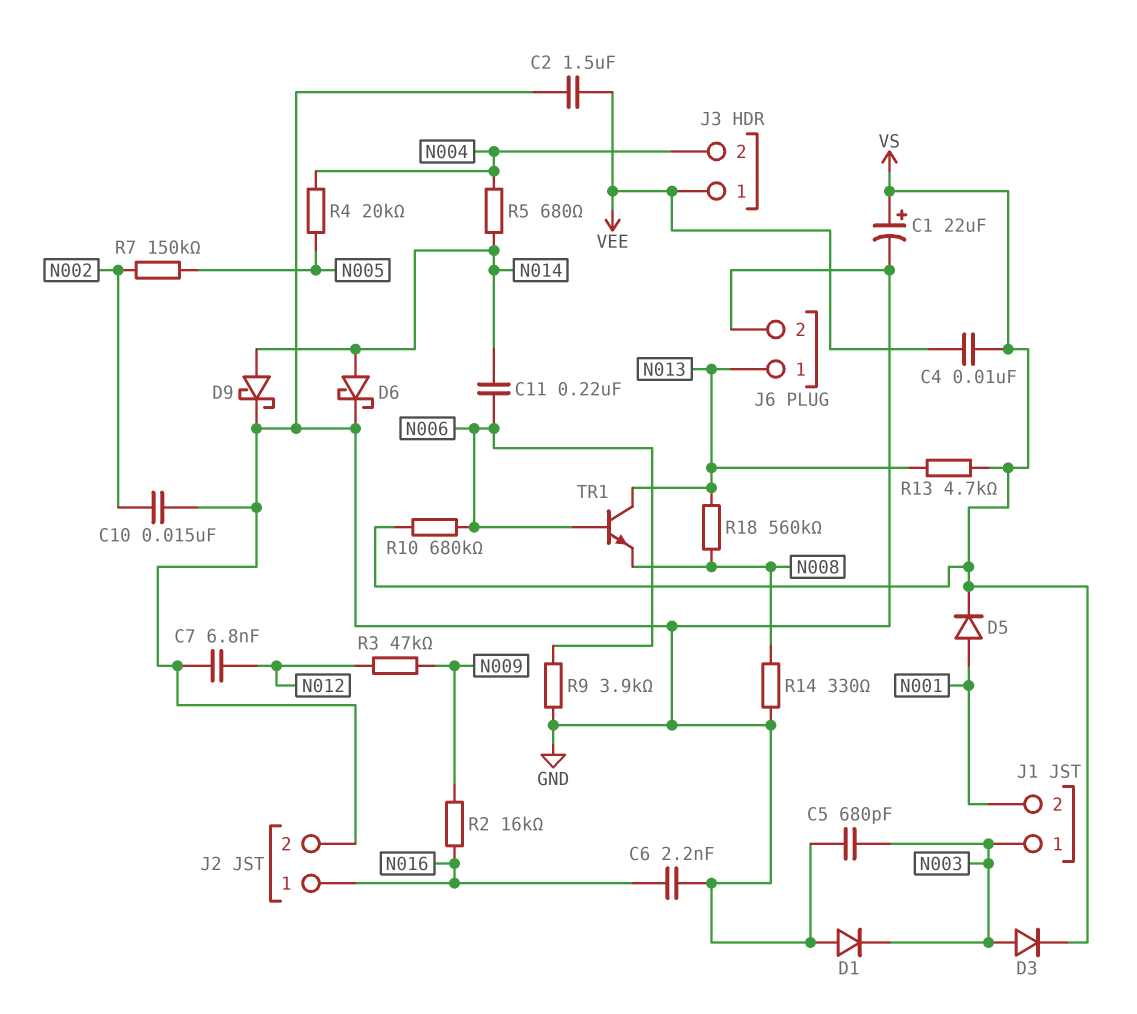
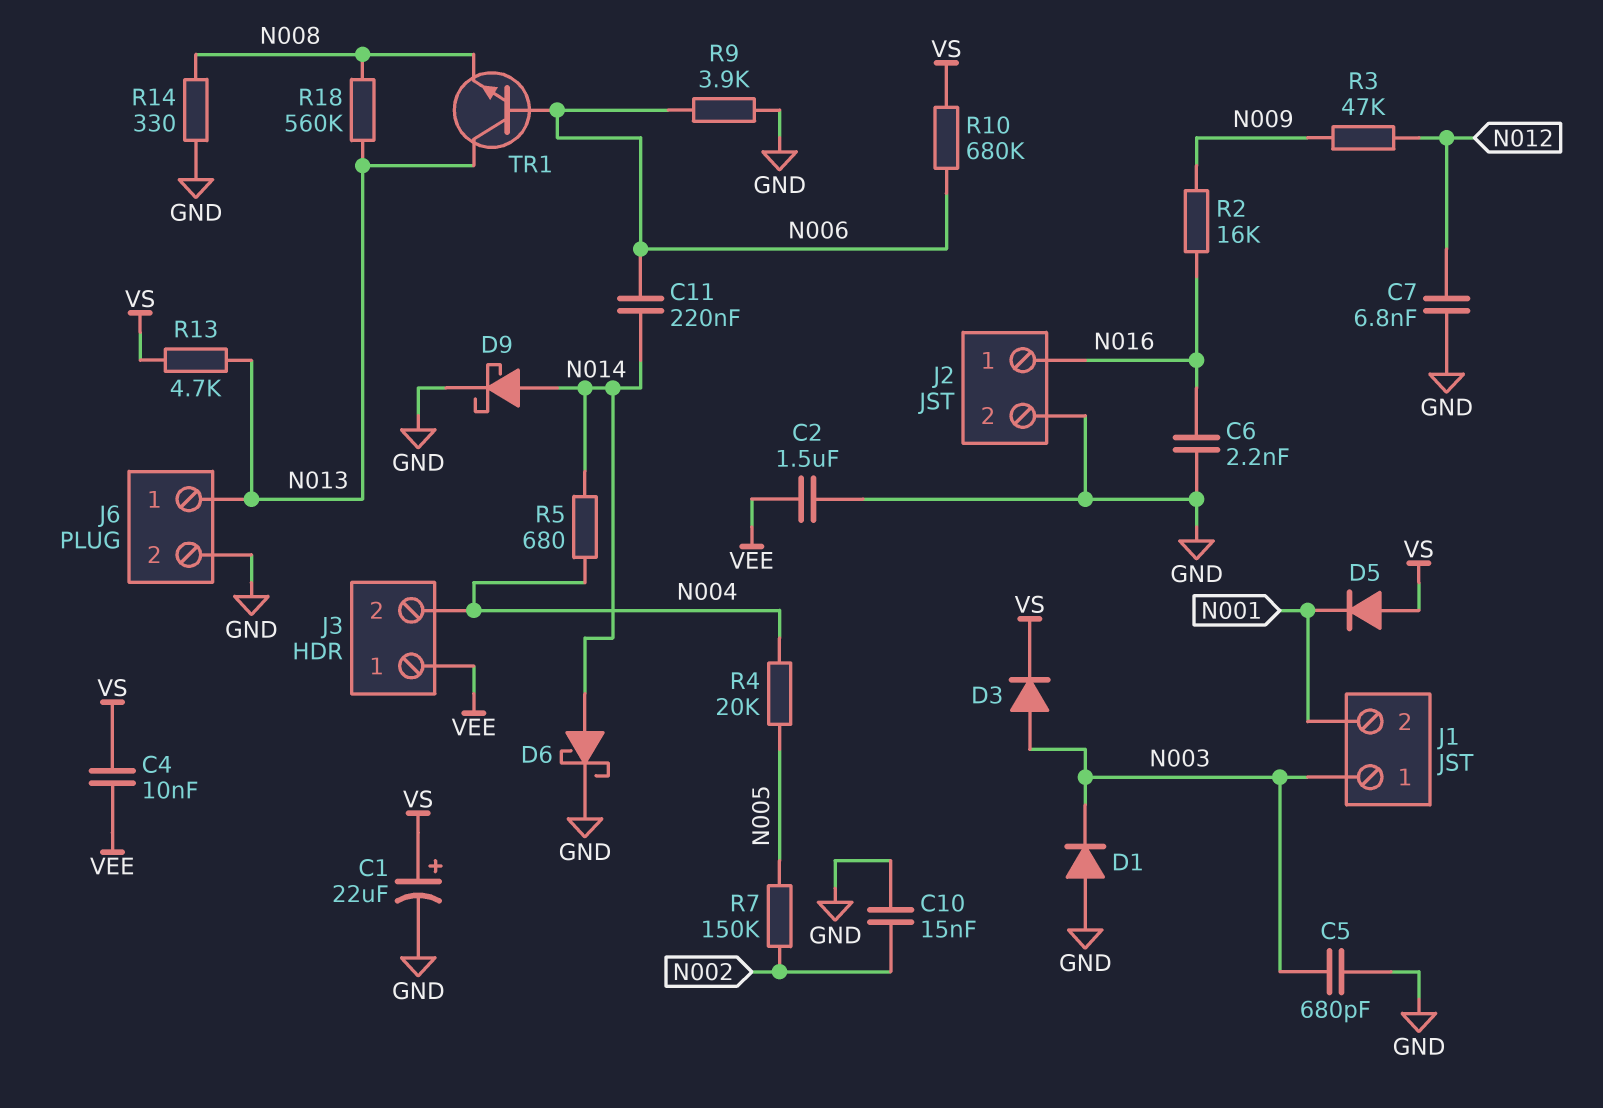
D5: diode (A N001, K VS) -> diode (A VS, K N001)

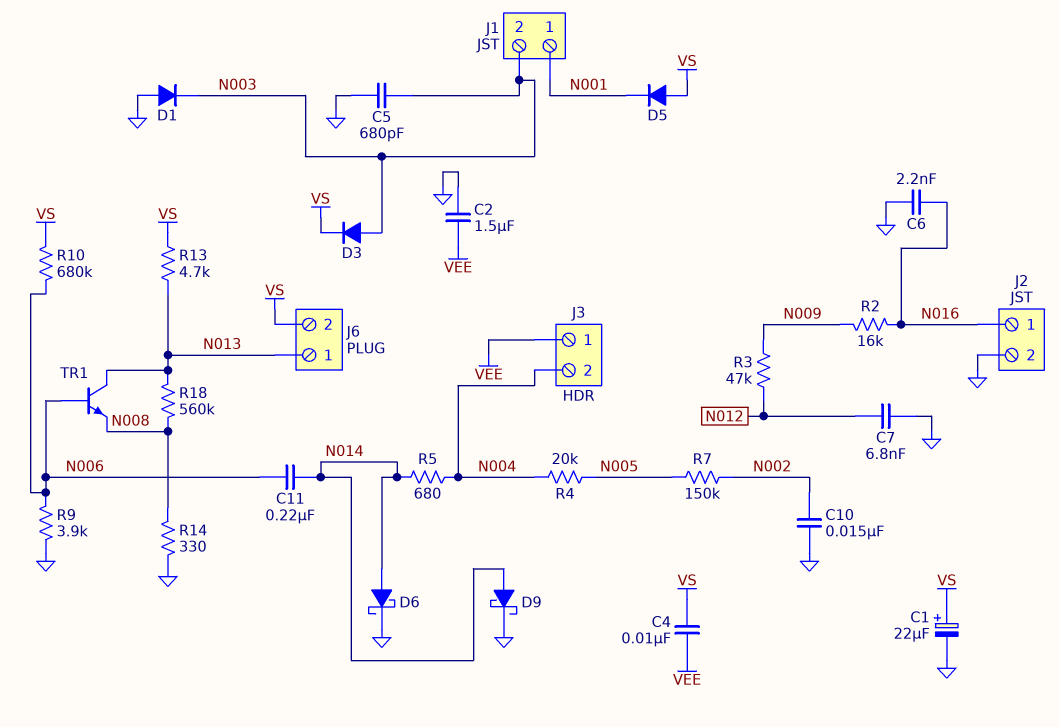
J1 pin 1: N003 -> N001
J1 pin 2: N001 -> N003
J6 pin 2: GND -> VS

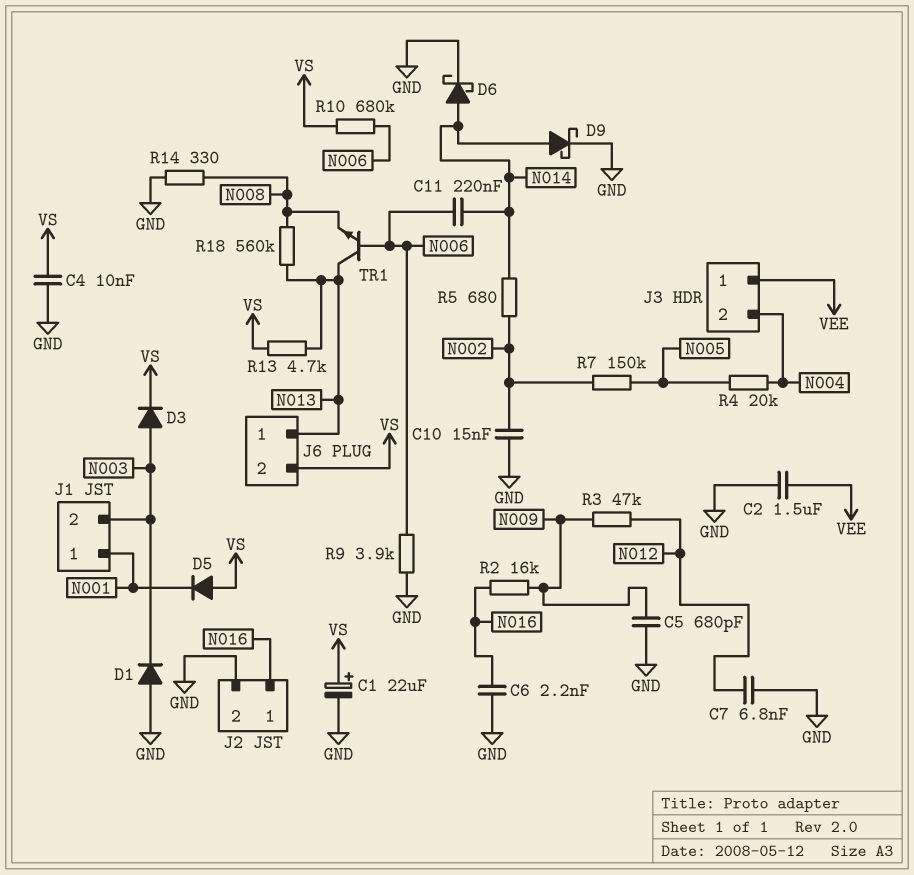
C4: 10nF (VEE, VS) -> 10nF (GND, VS)
C5: 680pF (GND, N003) -> 680pF (GND, N009)
R5: 680 (N004, N014) -> 680 (N002, N014)

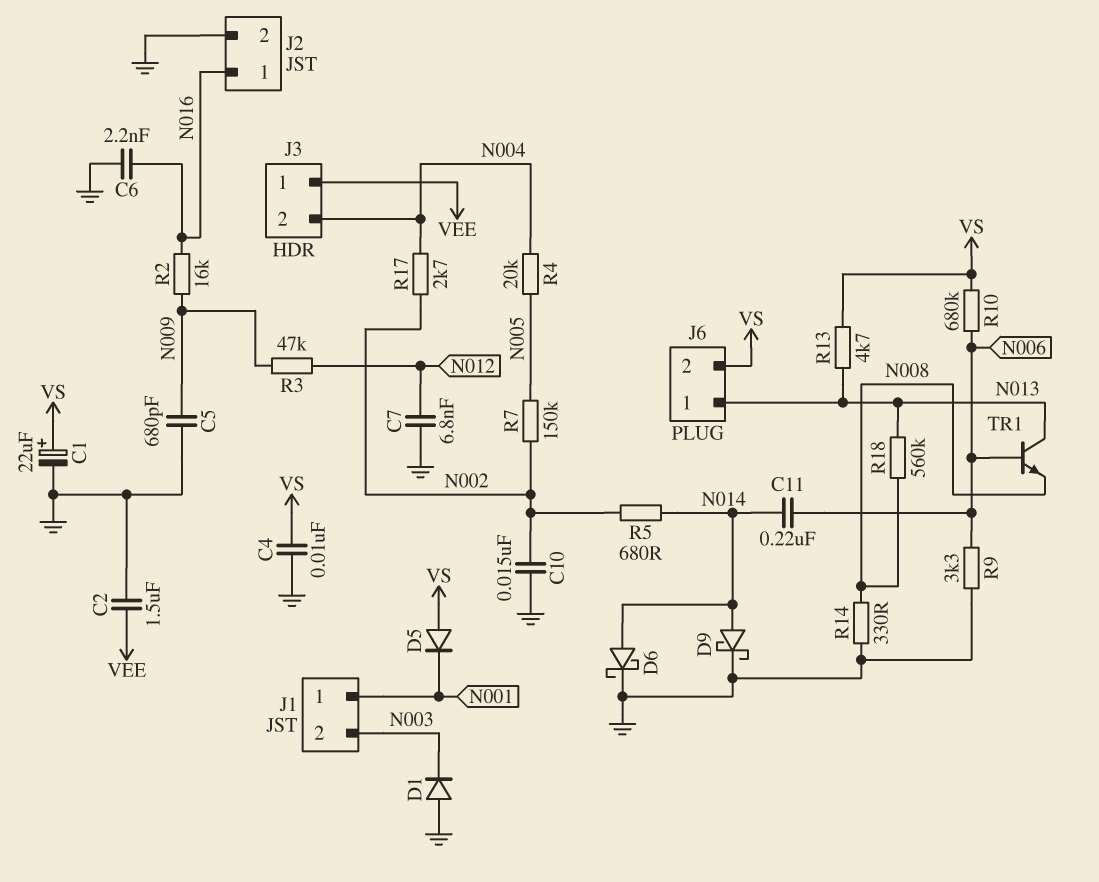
D3: diode (A N003, K VS) -> none
R9: 3.9k (GND, N006) -> 3.3k (GND, N006)
R17: none -> 2.7k (N002, N004)

